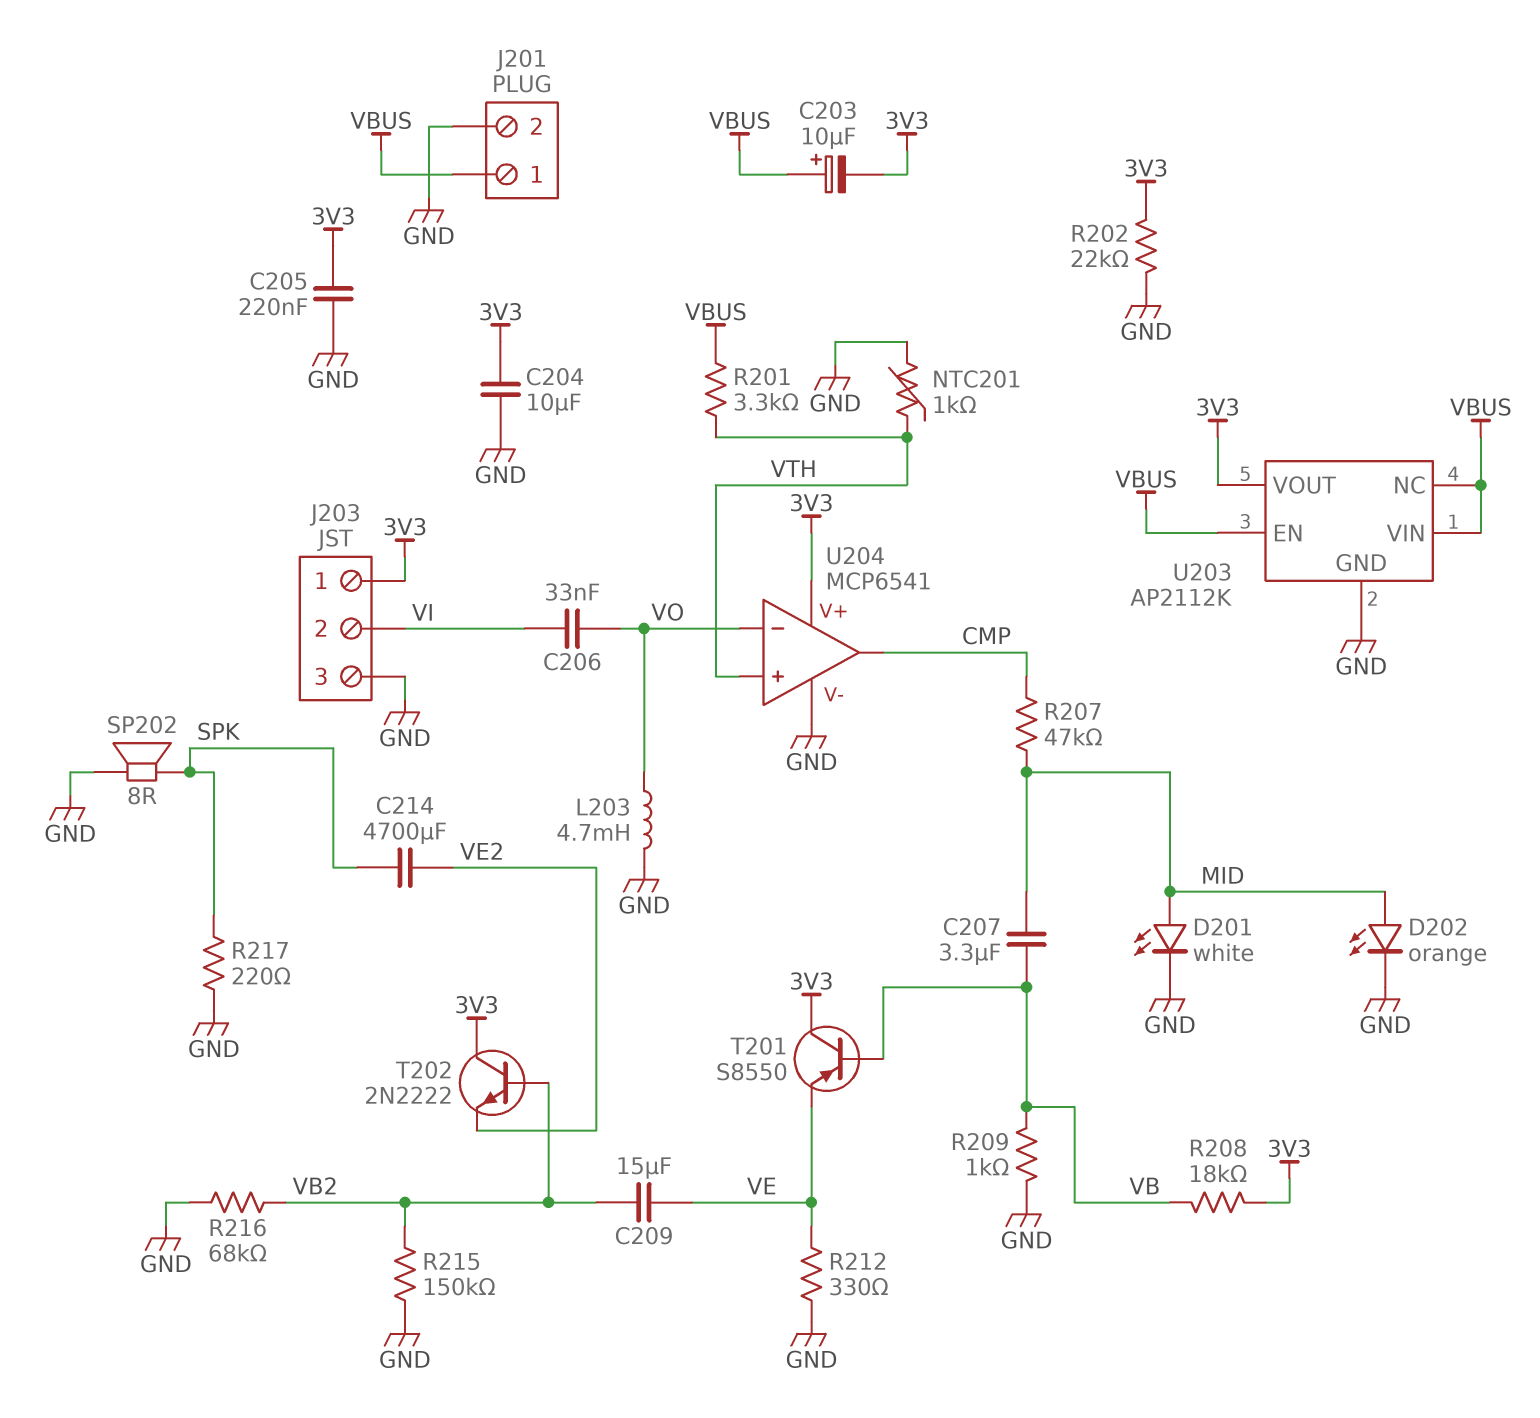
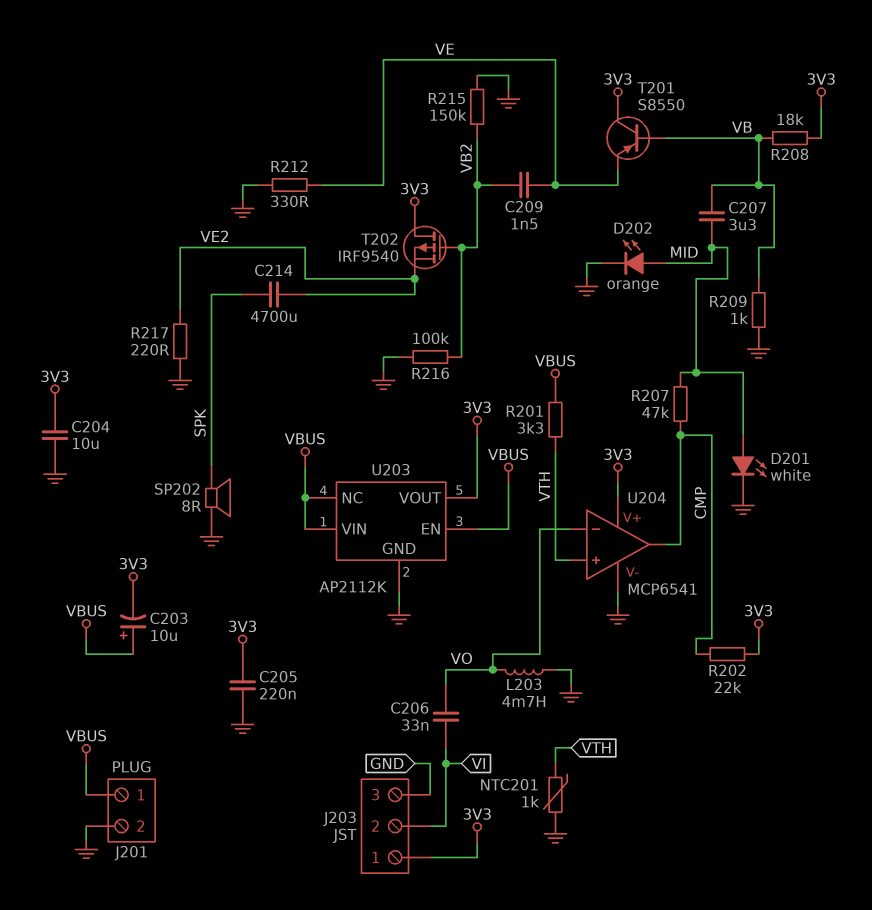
C209: 15uF (VB2, VE) -> 1.5nF (VB2, VE)
R202: 22k (3V3, GND) -> 22k (3V3, CMP)
R216: 68k (GND, VB2) -> 100k (GND, VB2)
R217: 220 (GND, SPK) -> 220 (GND, VE2)
T202: NPN 2N2222 (B VB2, C 3V3, E VE2) -> PMOS IRF9540 (G VB2, D 3V3, S VE2)

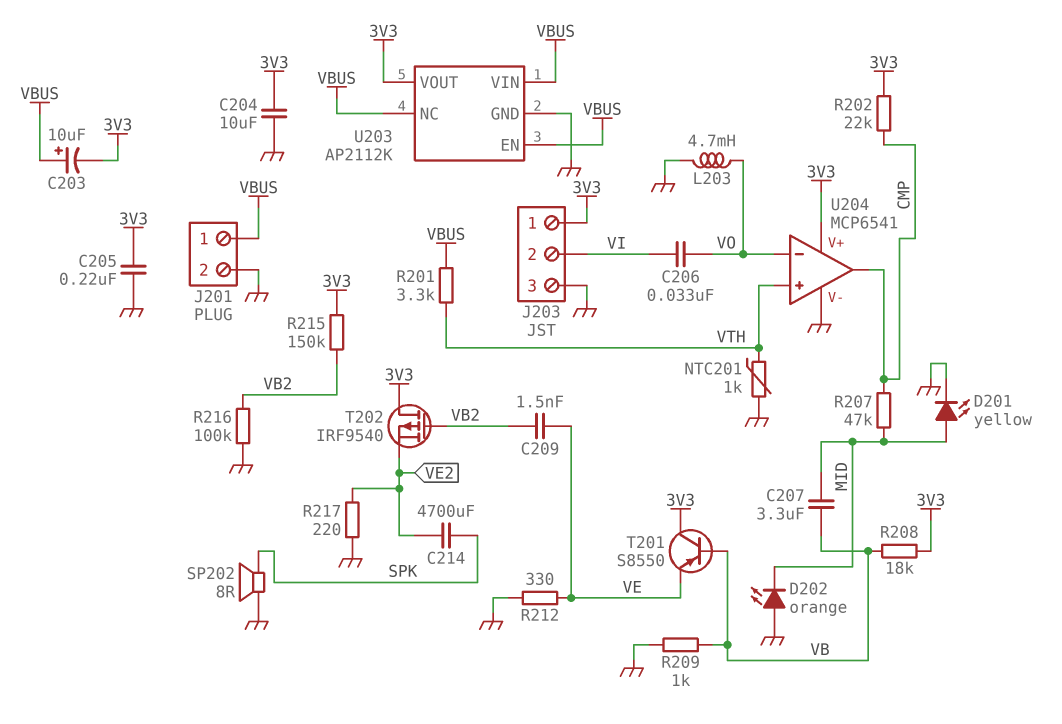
D201: LED white (A MID, K GND) -> LED yellow (A MID, K GND)
D202: LED orange (A MID, K GND) -> LED orange (A GND, K MID)
R215: 150k (GND, VB2) -> 150k (3V3, VB2)

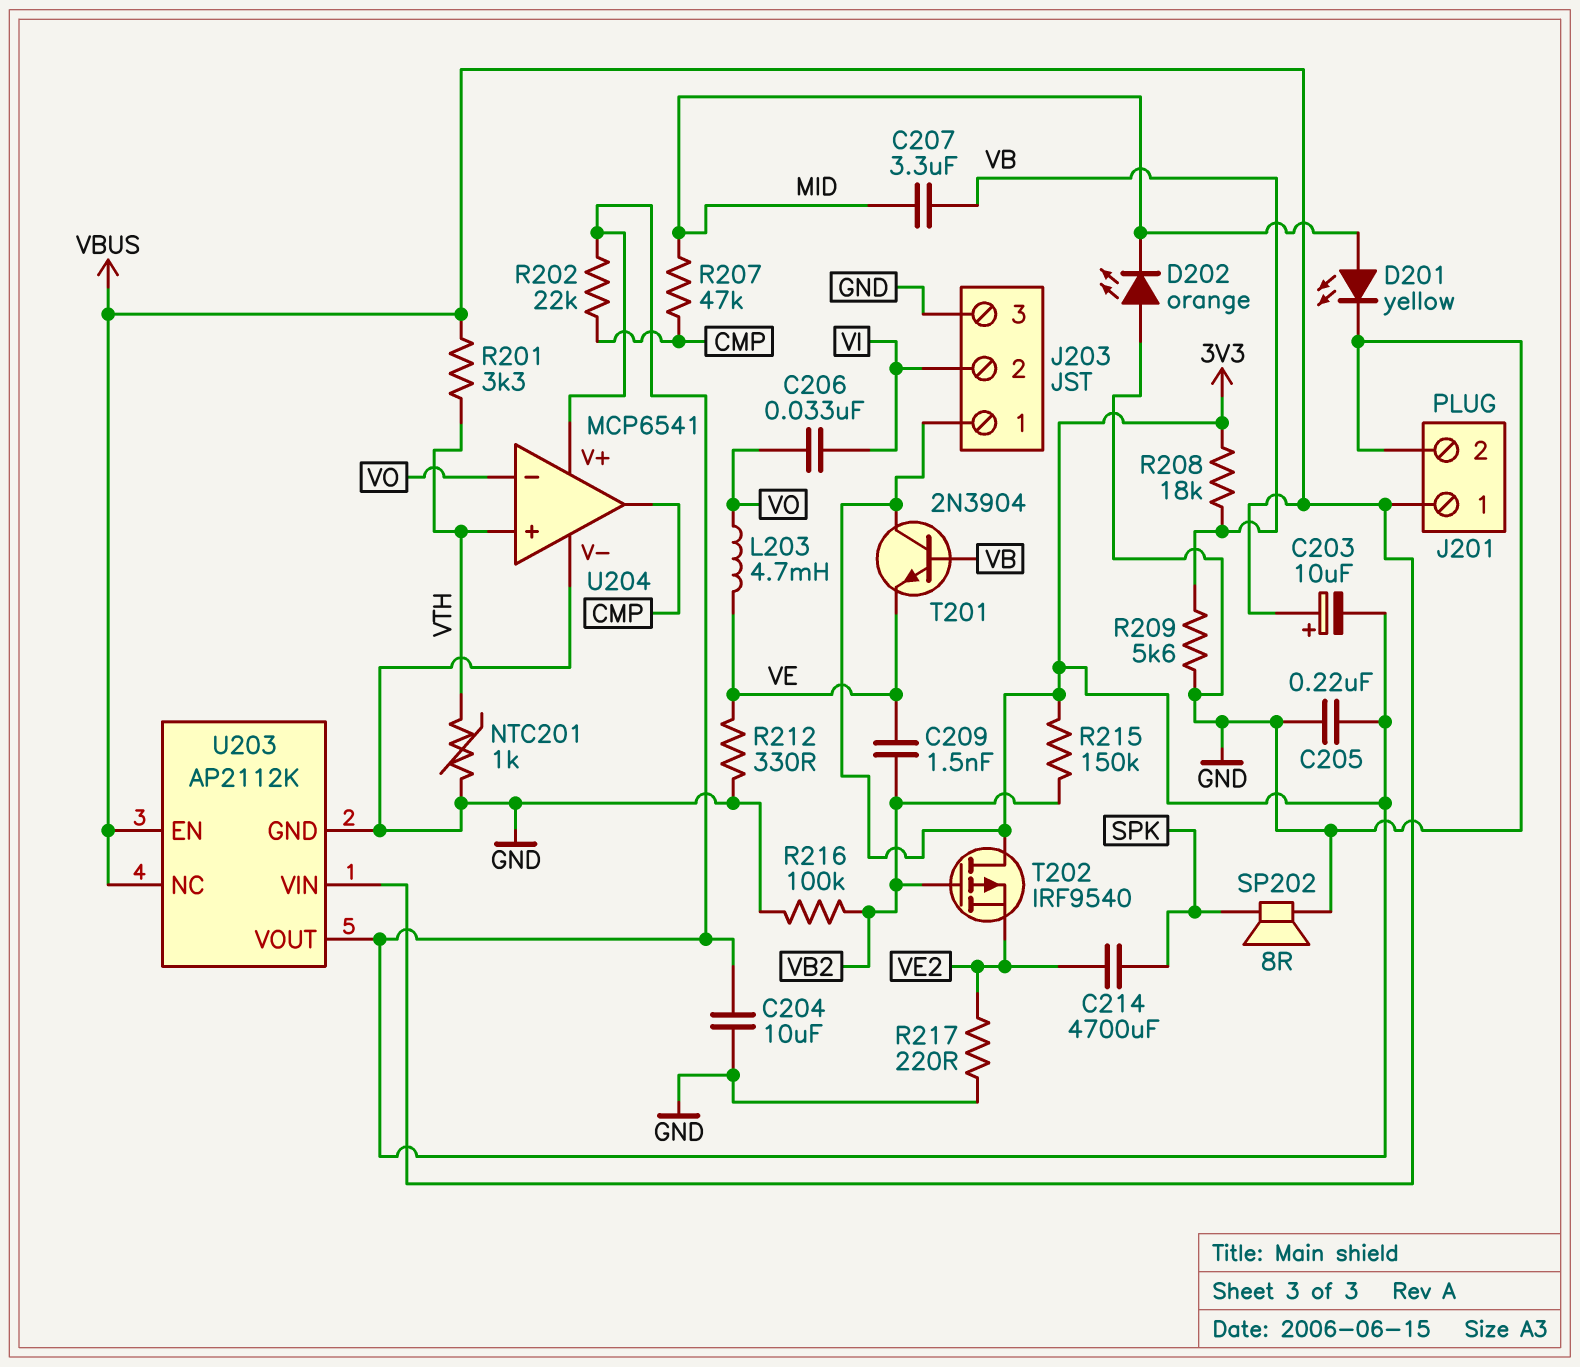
L203: 4.7mH (GND, VO) -> 4.7mH (VE, VO)
R209: 1k (GND, VB) -> 5.6k (GND, VB)
T201: PNP S8550 (B VB, C 3V3, E VE) -> NPN 2N3904 (B VB, C 3V3, E VE)

